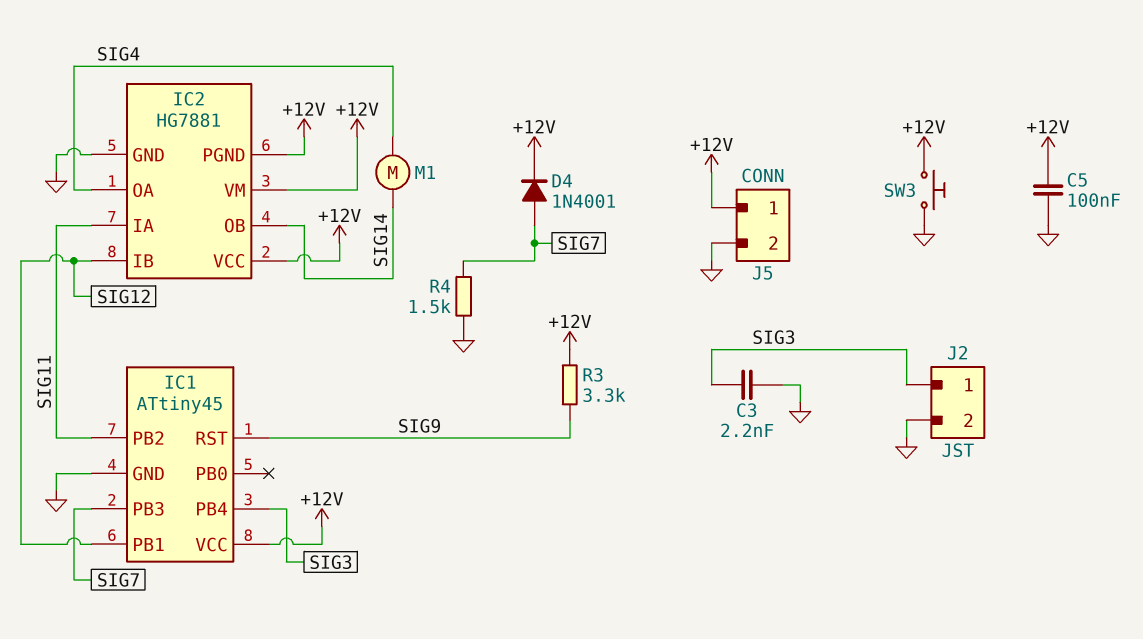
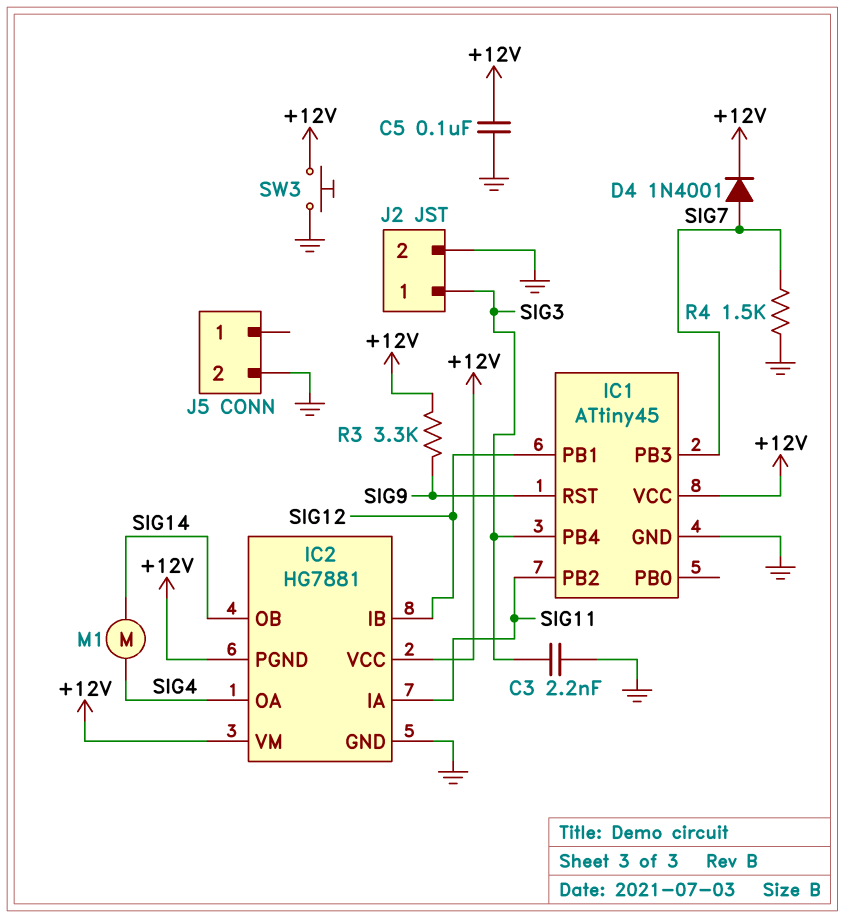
J5 pin 1: +12V -> none

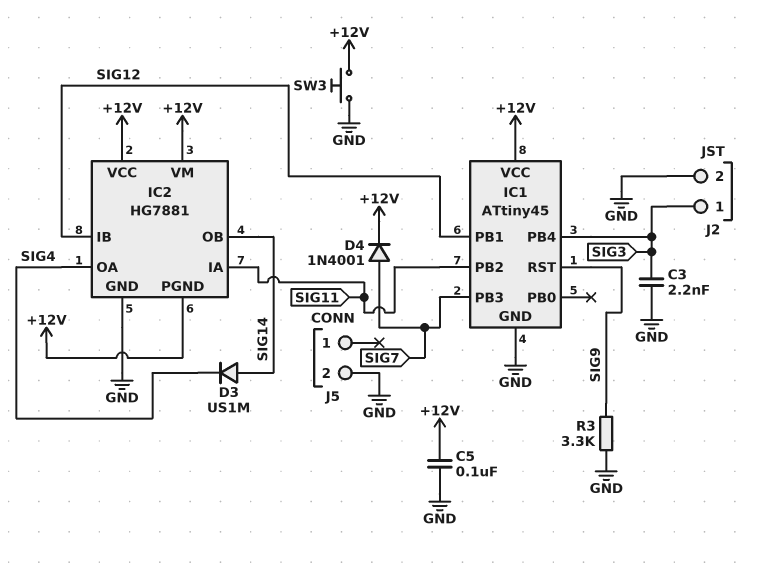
D3: none -> diode US1M (A SIG14, K SIG4)
M1: motor (SIG4, SIG14) -> none
R3: 3.3k (+12V, SIG9) -> 3.3k (GND, SIG9)
R4: 1.5k (GND, SIG7) -> none

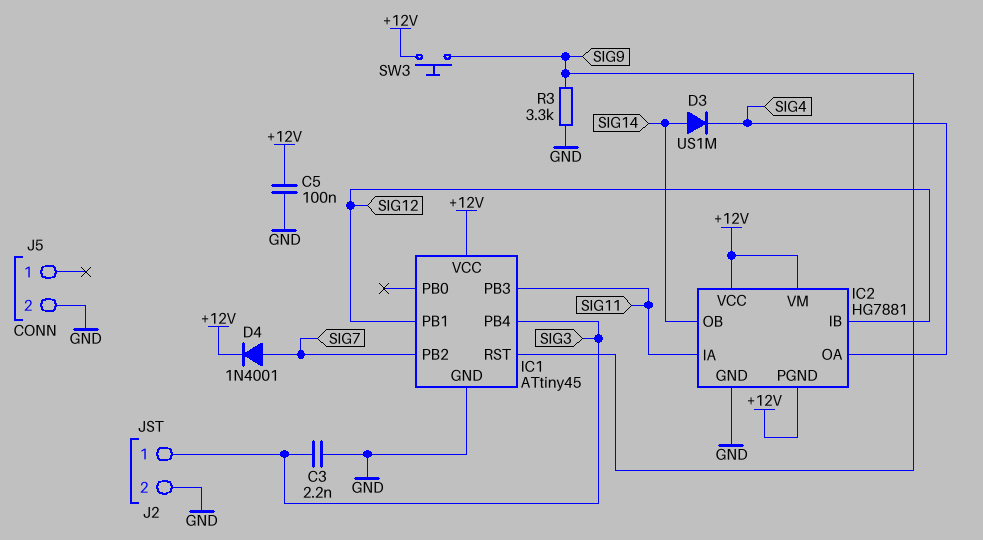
IC1 pin PB2: SIG11 -> SIG7
IC1 pin PB3: SIG7 -> SIG11
SW3: button (+12V, GND) -> button (+12V, SIG9)

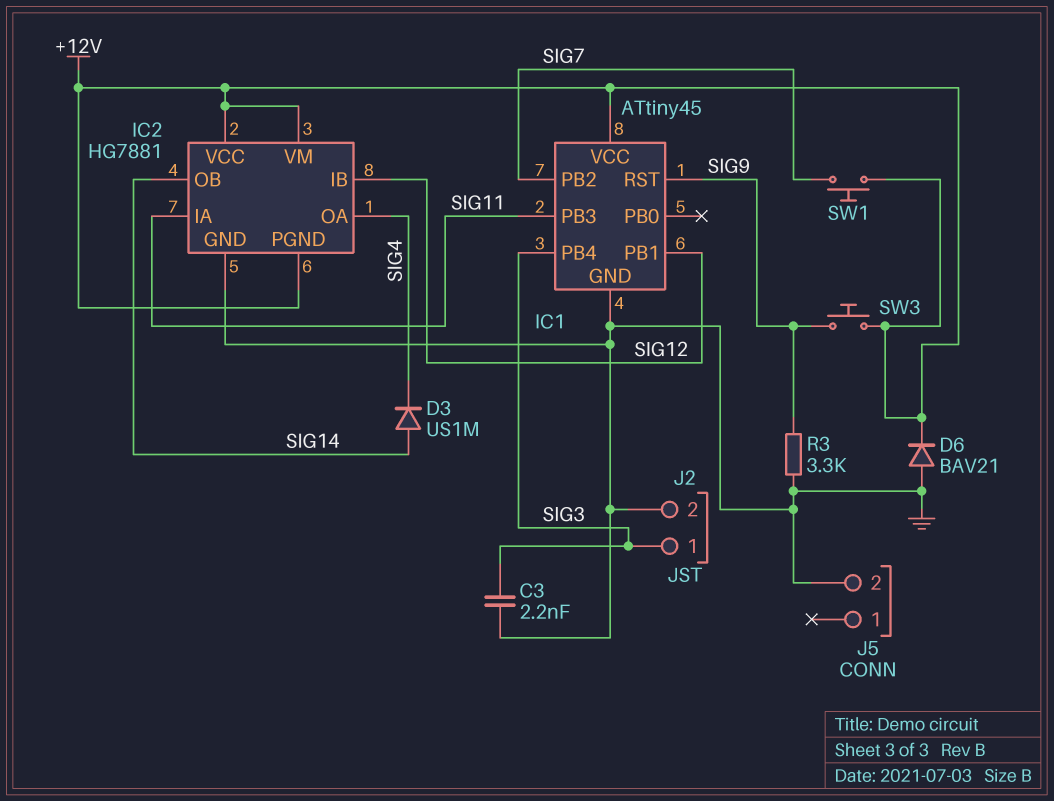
C5: 100nF (+12V, GND) -> none
D4: diode 1N4001 (A SIG7, K +12V) -> none
D6: none -> diode BAV21 (A GND, K +12V)
SW1: none -> button (+12V, SIG7)

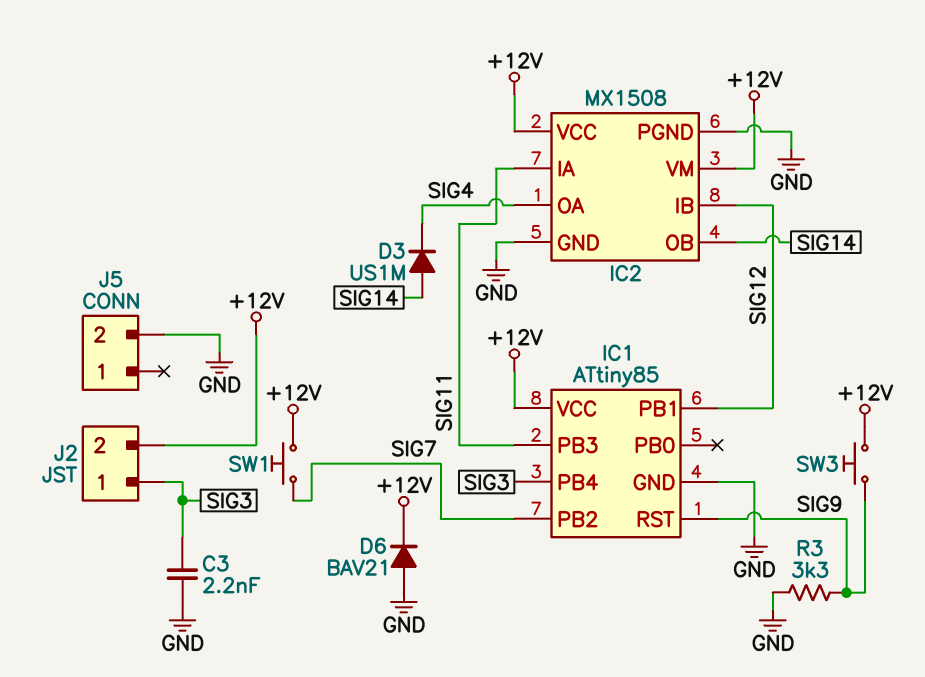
IC1: ATtiny45 -> ATtiny85
IC2: HG7881 -> MX1508
IC2 pin PGND: +12V -> GND
J2 pin 2: GND -> +12V

